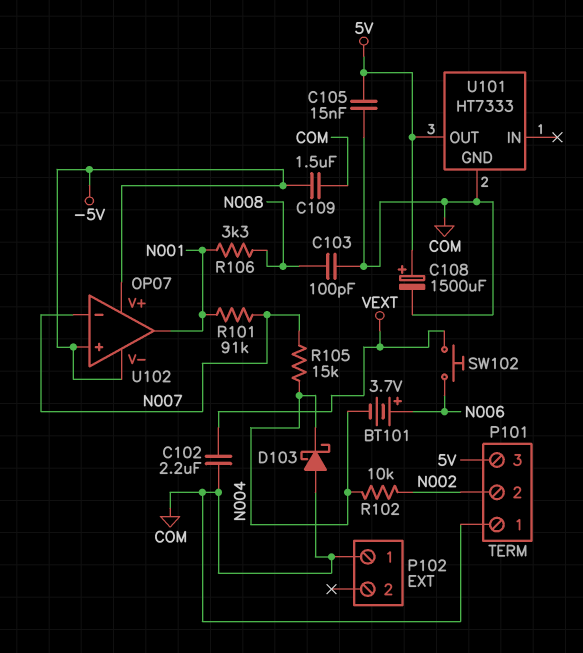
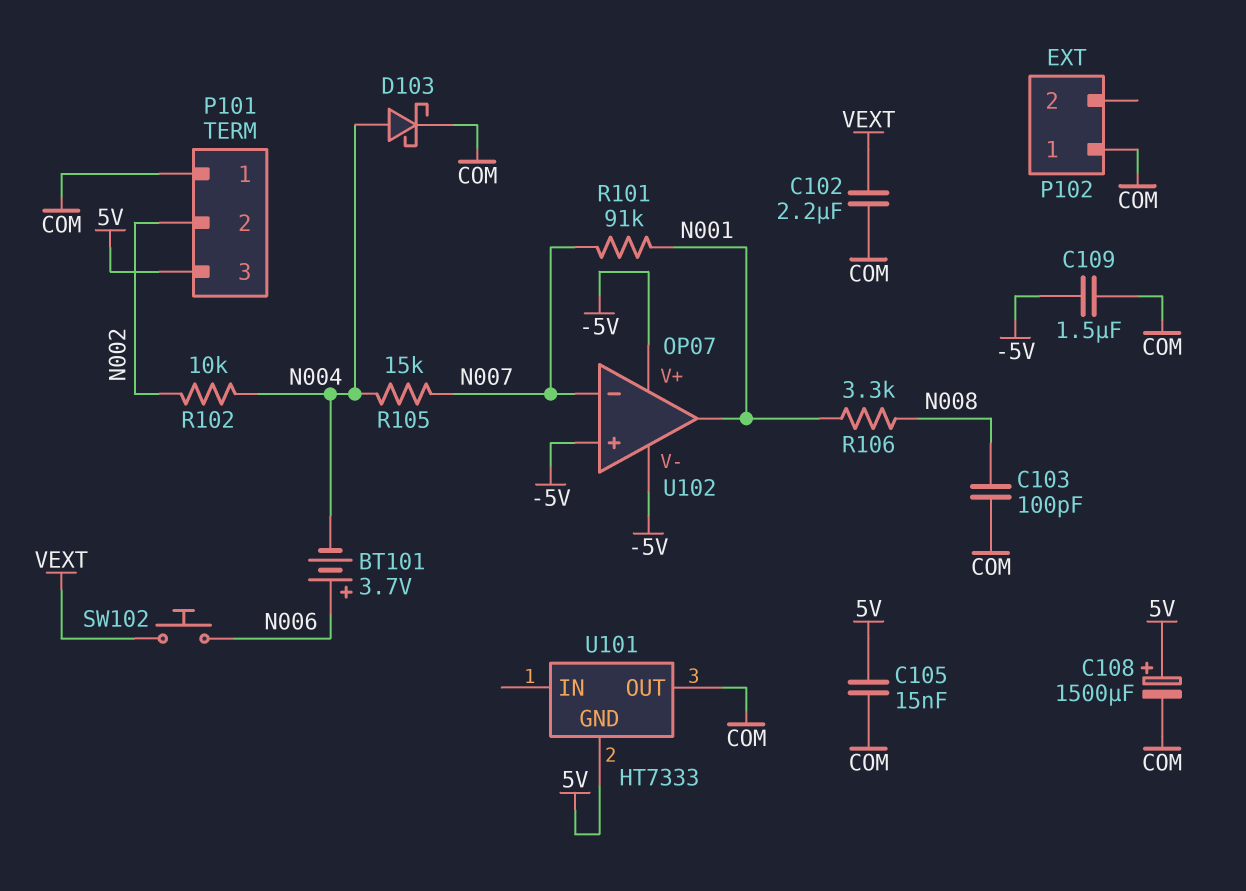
D103: schottky (A COM, K N004) -> schottky (A N004, K COM)
U101 pin GND: COM -> 5V
U101 pin OUT: 5V -> COM

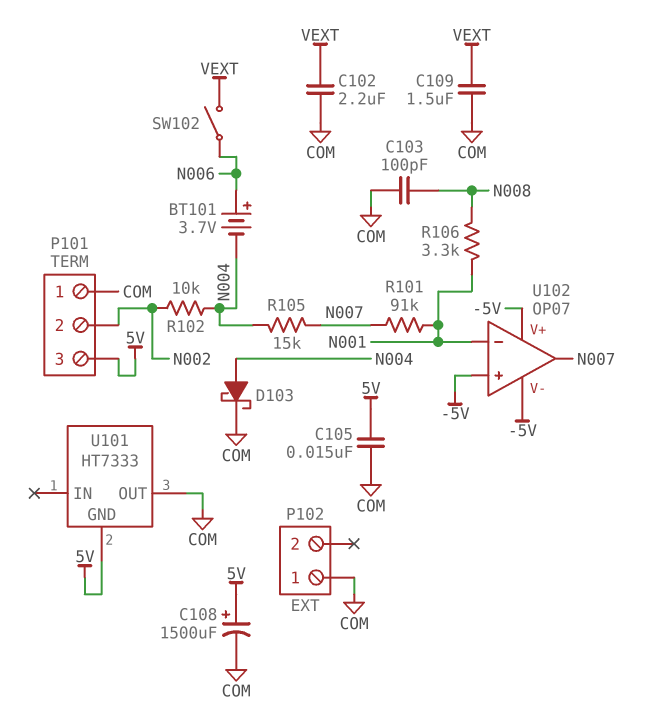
C109: 1.5uF (-5V, COM) -> 1.5uF (COM, VEXT)
SW102: button (N006, VEXT) -> switch (N006, VEXT)
U102 pin in-: N007 -> N001
U102 pin out: N001 -> N007

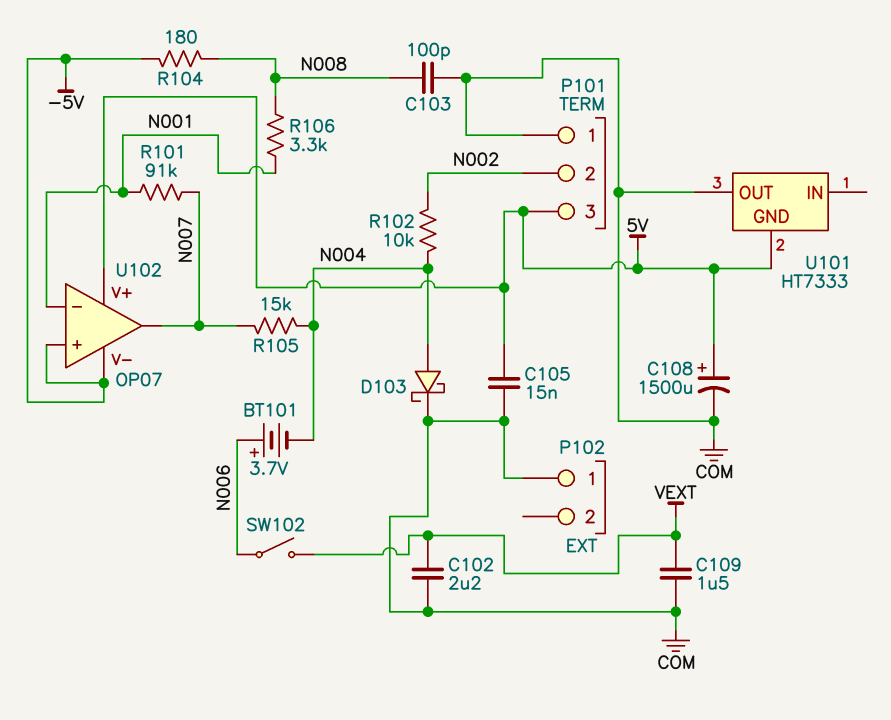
R104: none -> 180 (-5V, N008)
U102 pin V+: -5V -> 5V

